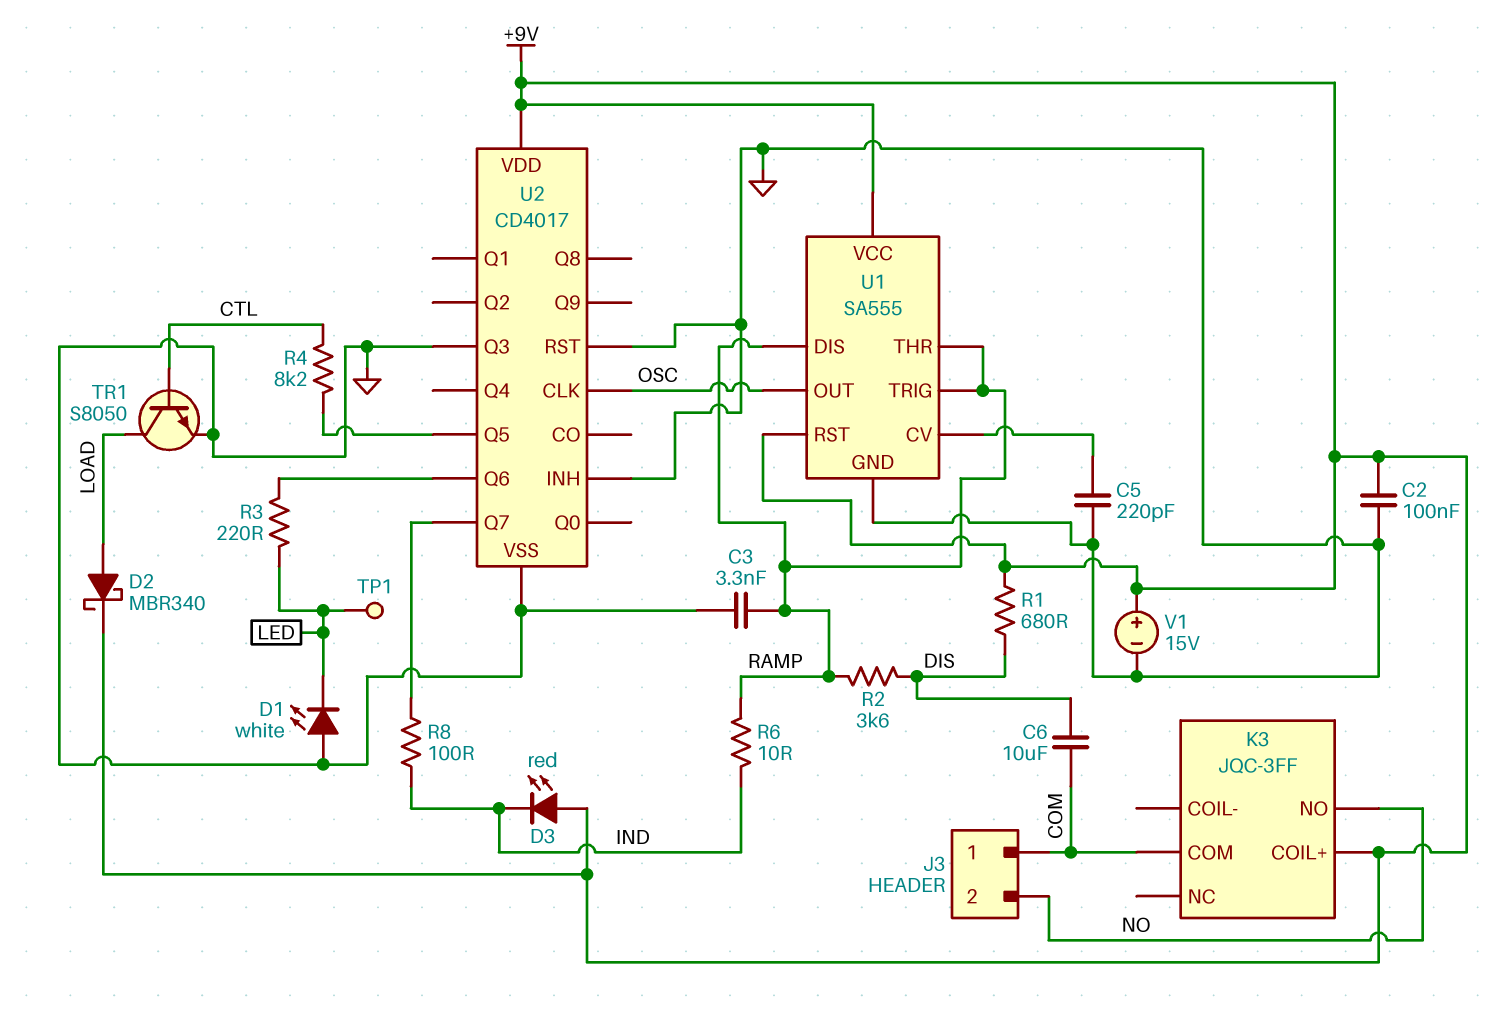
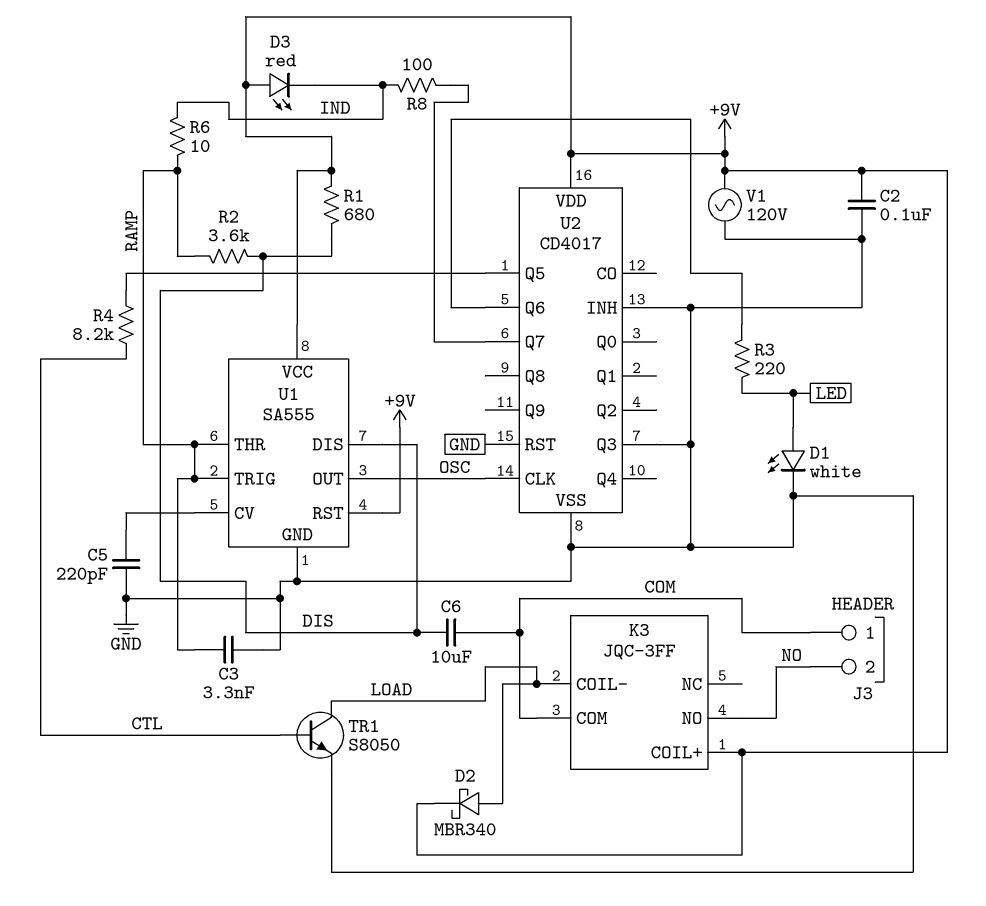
D1: LED white (A GND, K LED) -> LED white (A LED, K GND)
K3 pin COIL-: none -> LOAD
TP1: test point (LED) -> none
U1 pin DIS: RAMP -> DIS
V1: 15V (plus +9V, minus GND) -> AC 120V (+9V, GND)

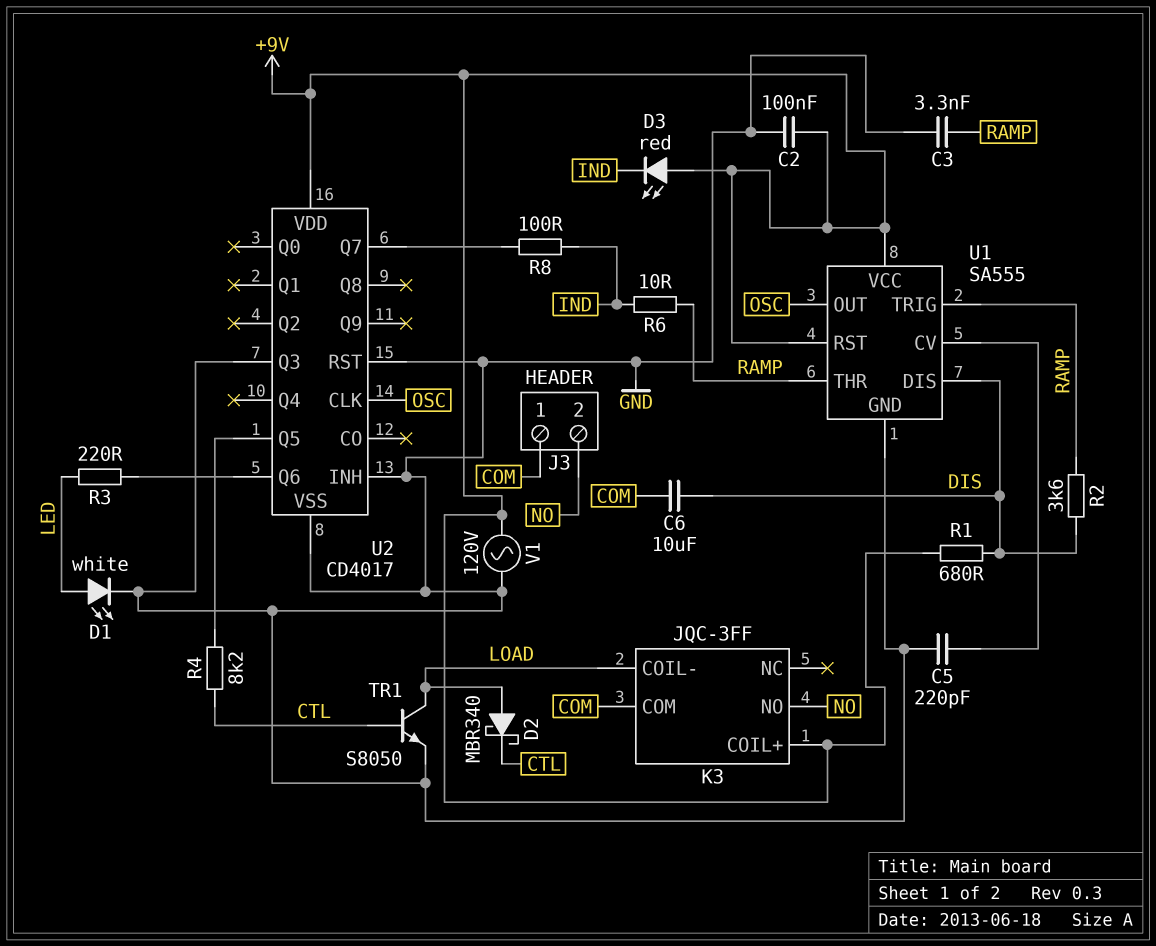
D2: schottky MBR340 (A LOAD, K +9V) -> schottky MBR340 (A LOAD, K CTL)

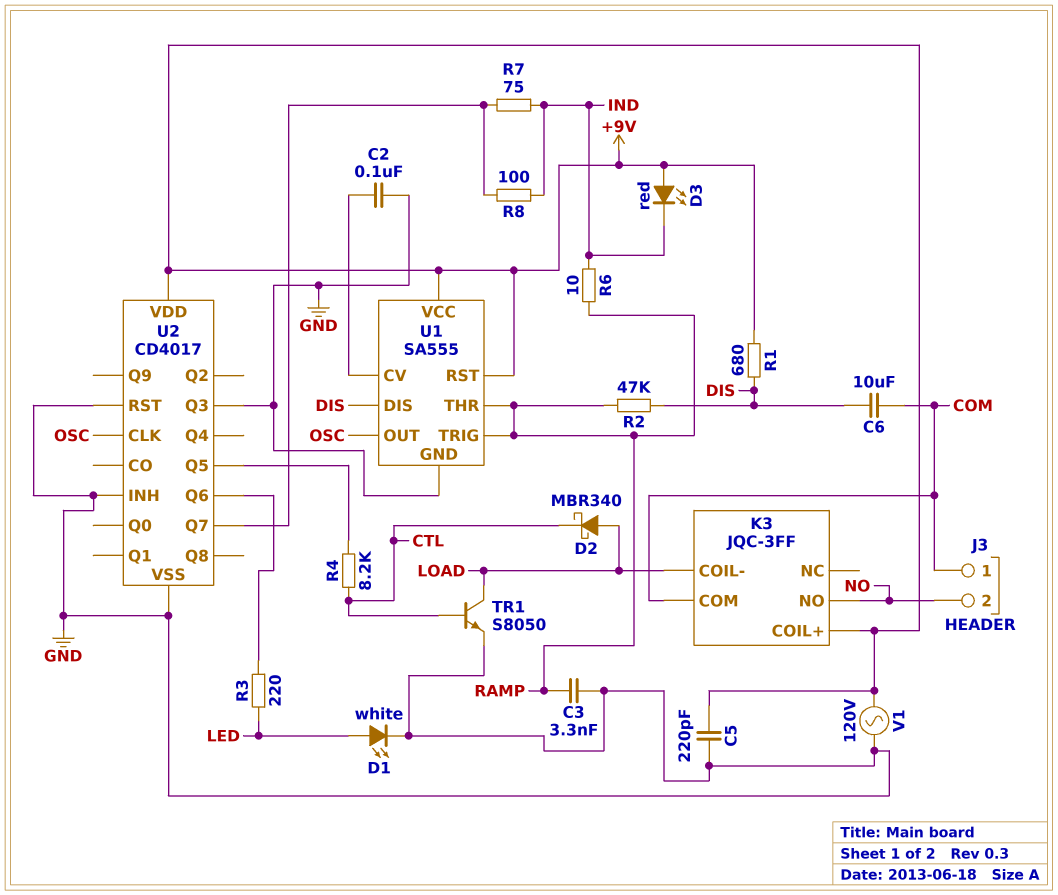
C2: 100nF (+9V, GND) -> 100nF (GND, U1/CV)
C5: 220pF (GND, U1/CV) -> 220pF (+9V, GND)
R2: 3.6k (DIS, RAMP) -> 47k (DIS, RAMP)
R7: none -> 75 (IND, U2/Q7)

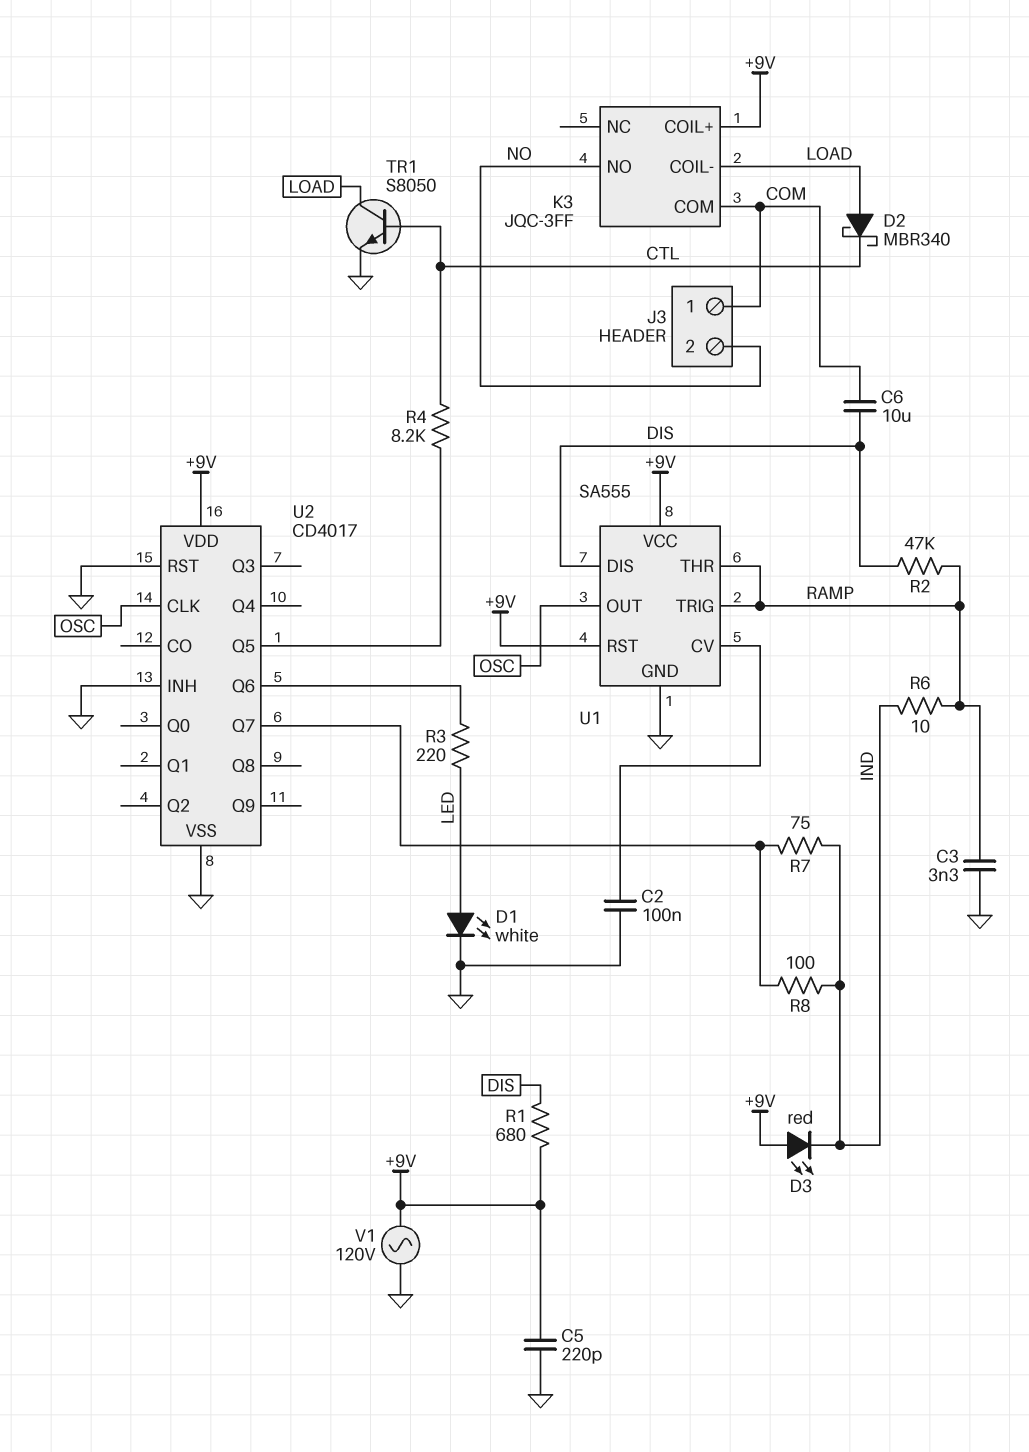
U2 pin Q3: GND -> none

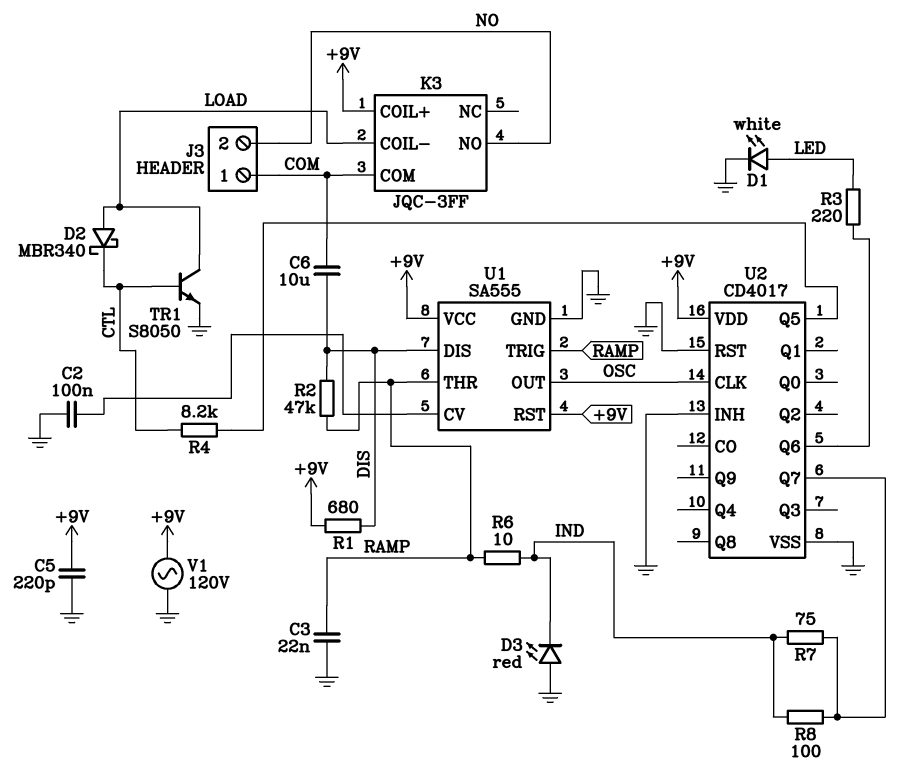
C3: 3.3nF (GND, RAMP) -> 22nF (GND, RAMP)
D3: LED red (A +9V, K IND) -> LED red (A GND, K IND)

